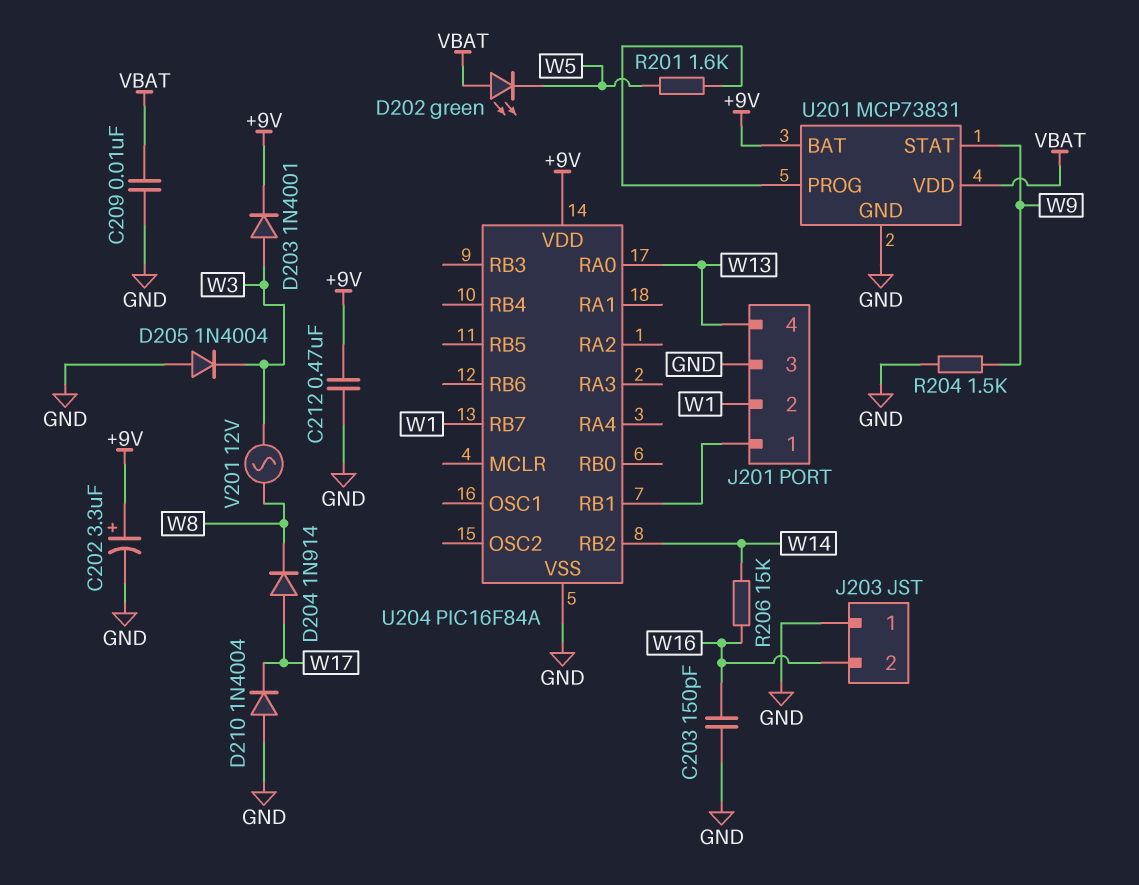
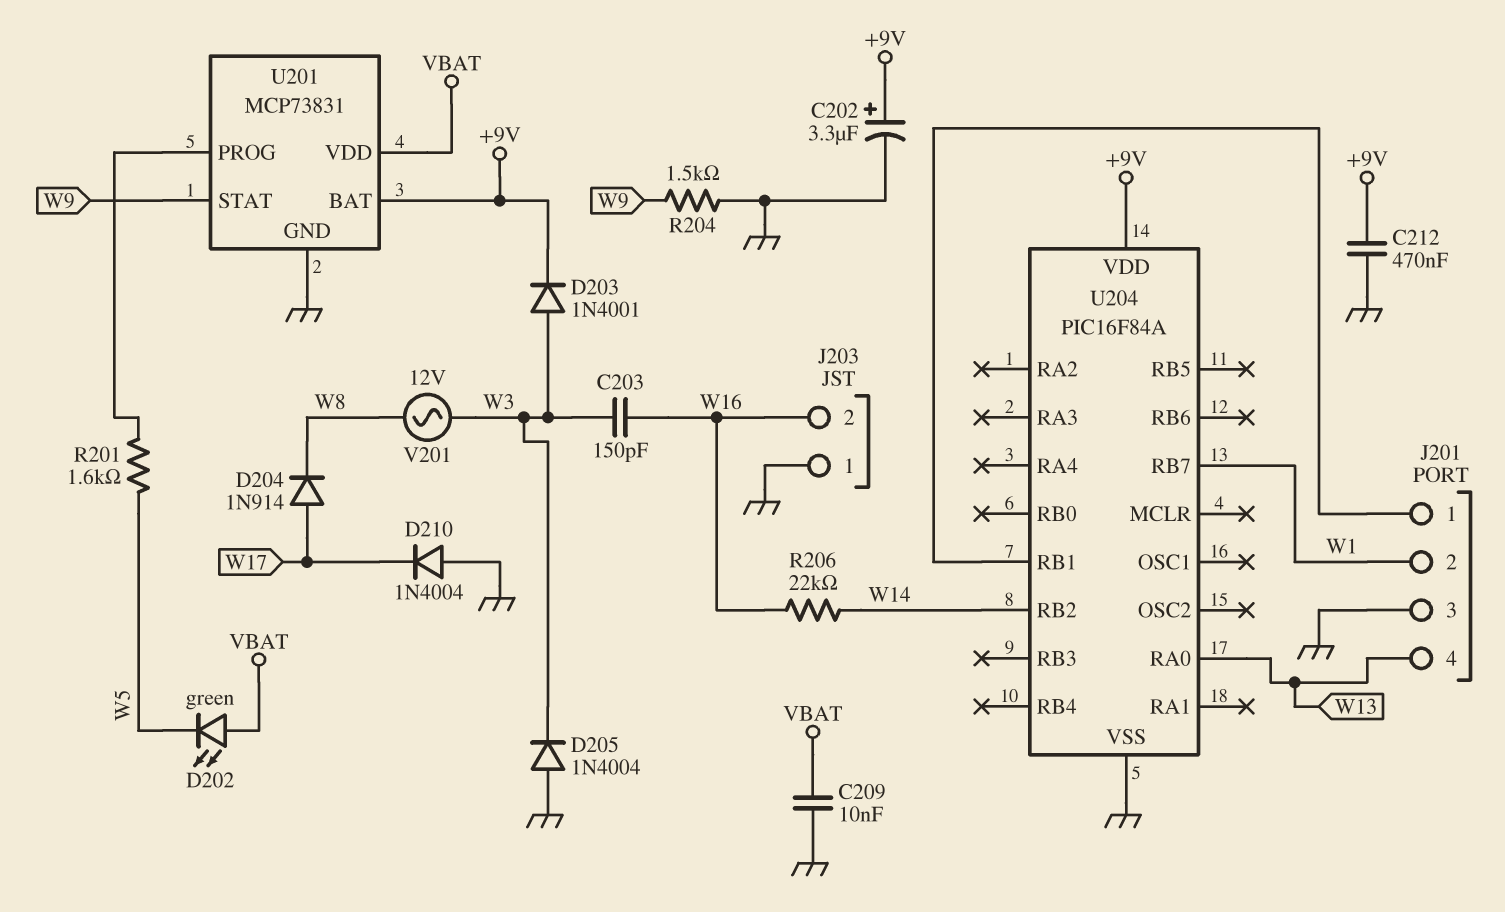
C203: 150pF (GND, W16) -> 150pF (W3, W16)
R206: 15k (W14, W16) -> 22k (W14, W16)

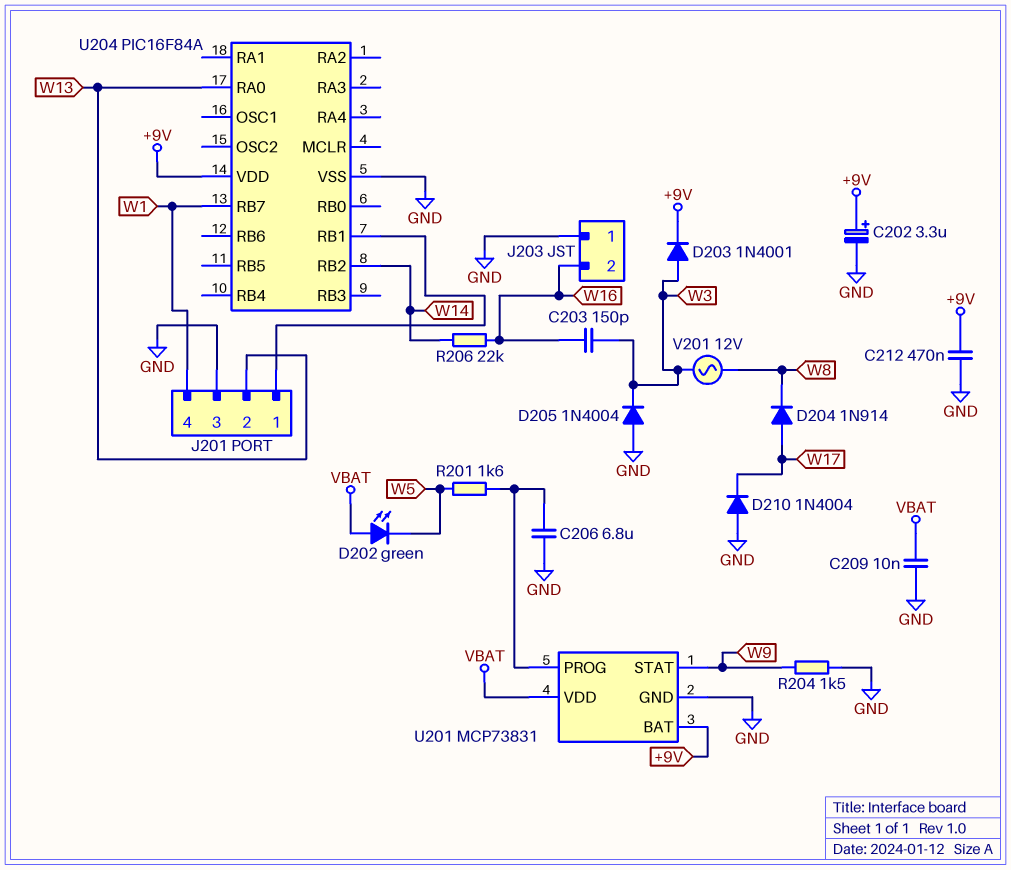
C206: none -> 6.8uF (GND, U201/PROG)
J201 pin 2: W1 -> W13
J201 pin 4: W13 -> W1

